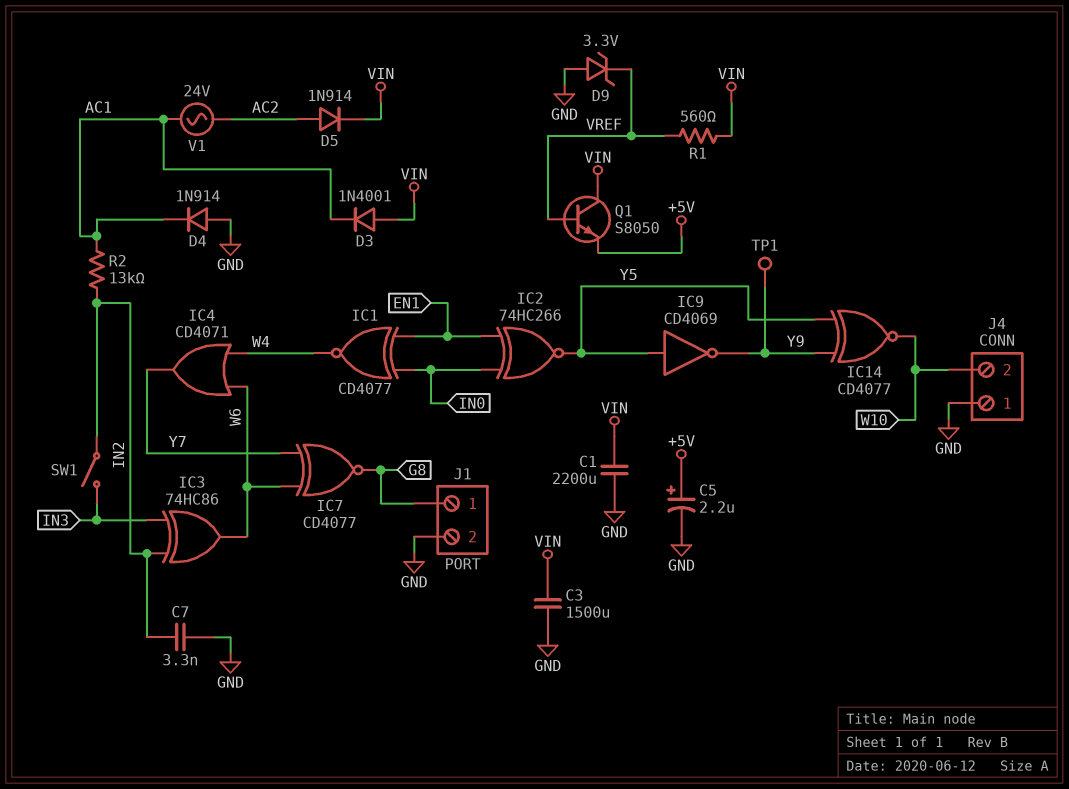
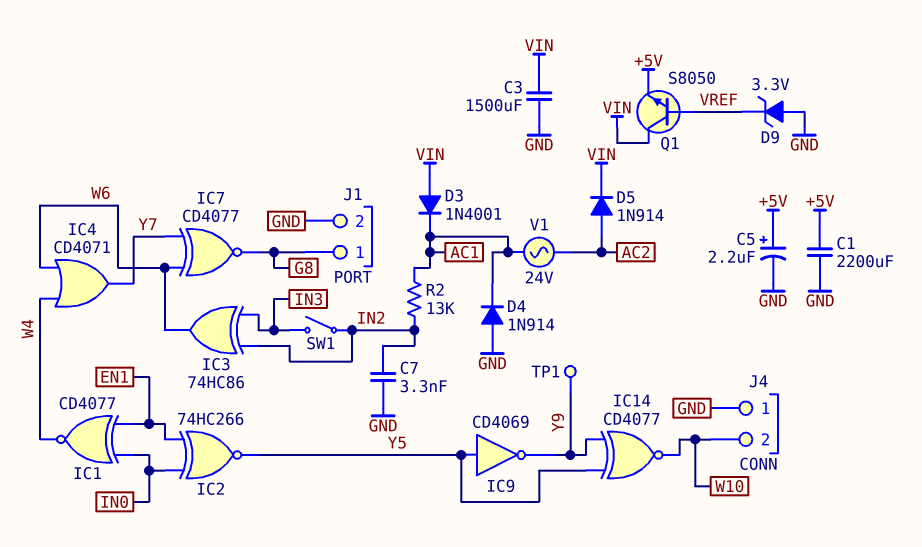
C1: 2200uF (GND, VIN) -> 2200uF (+5V, GND)
R1: 560 (VIN, VREF) -> none

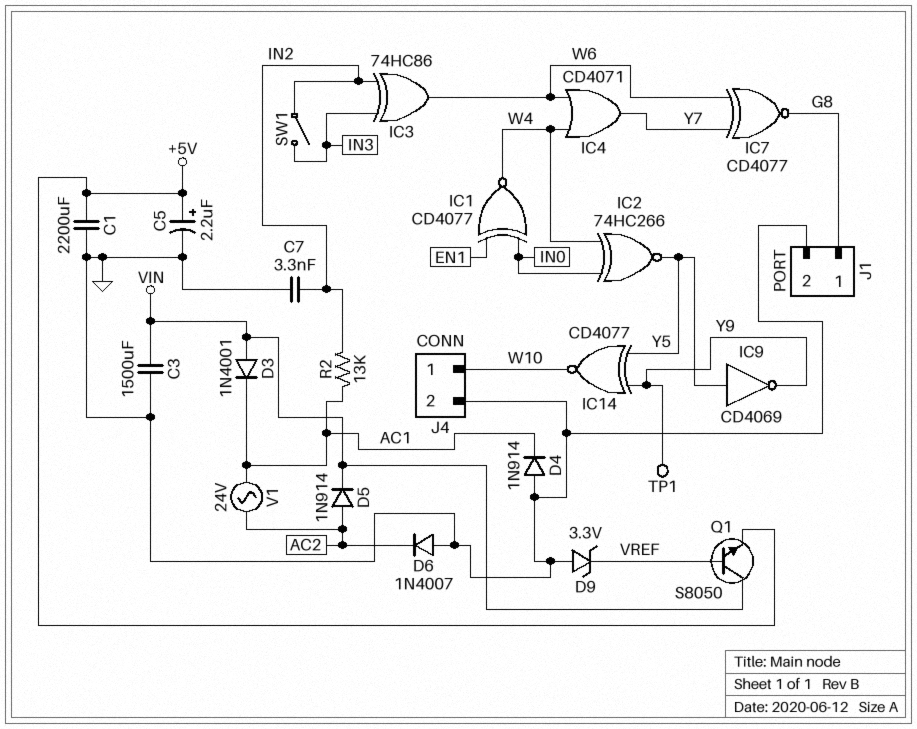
D6: none -> diode 1N4007 (A GND, K AC2)
IC2: XNOR 74HC266 (in EN1, in IN0, out Y5) -> XNOR 74HC266 (in IN0, in W4, out Y5)
J4 pin 1: GND -> W10
J4 pin 2: W10 -> GND

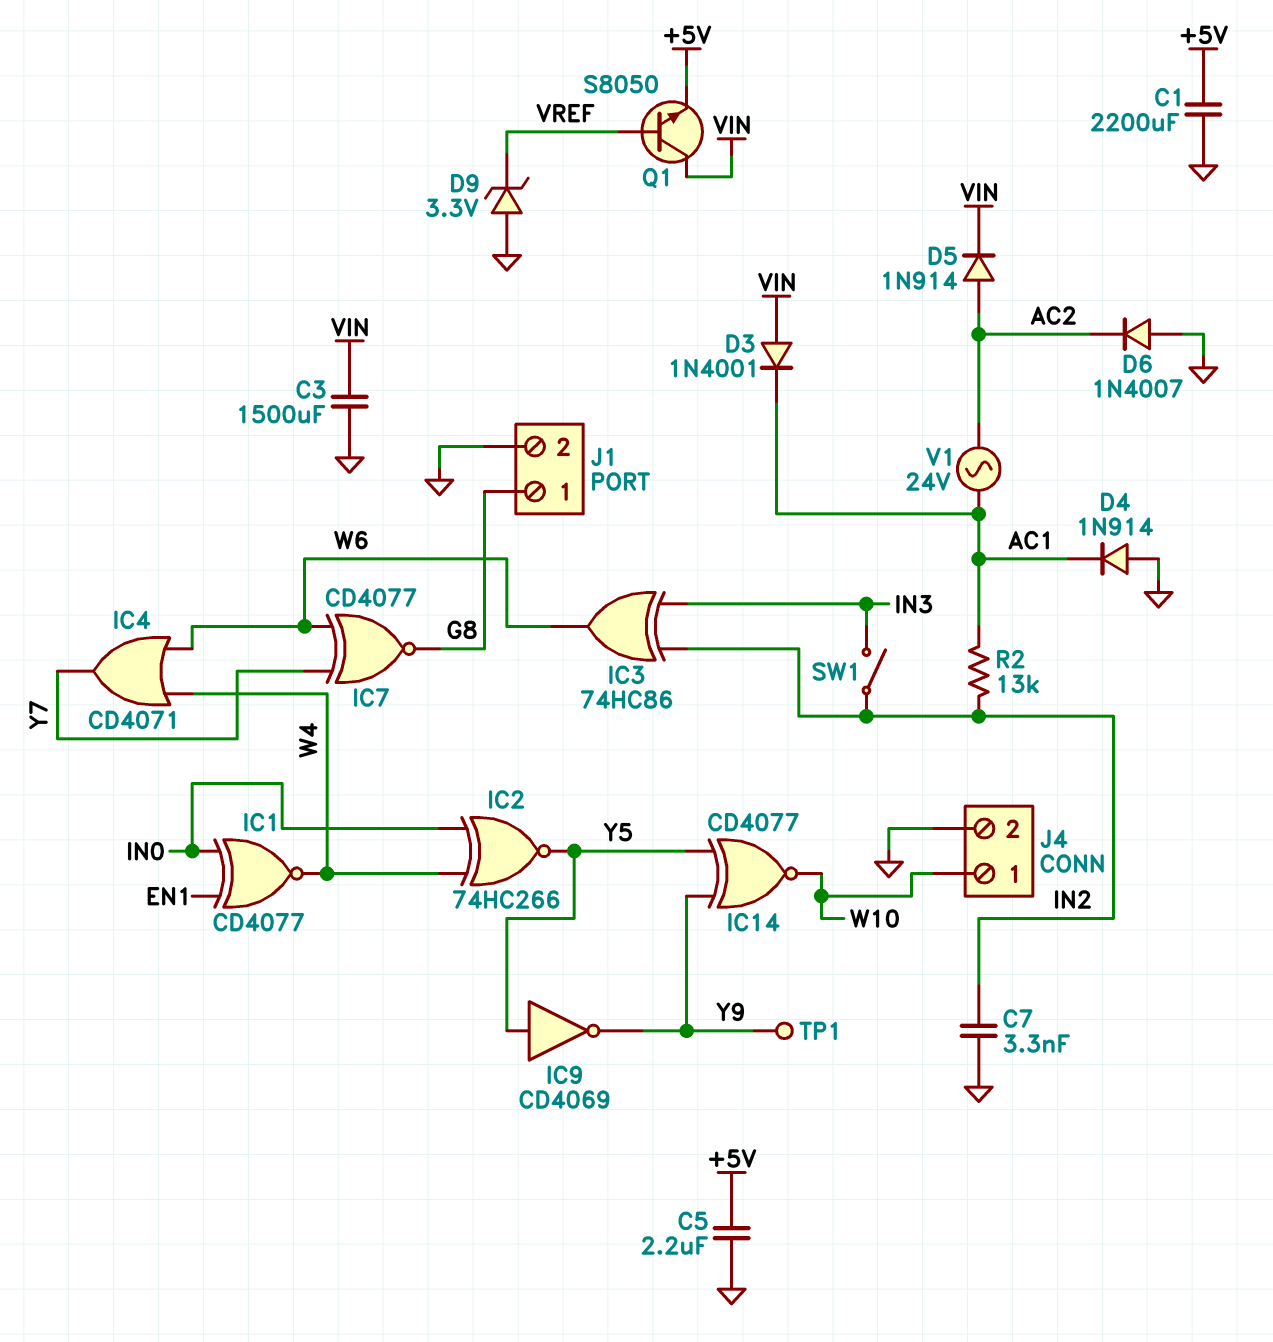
C5: 2.2uF (plus +5V, minus GND) -> 2.2uF (+5V, GND)

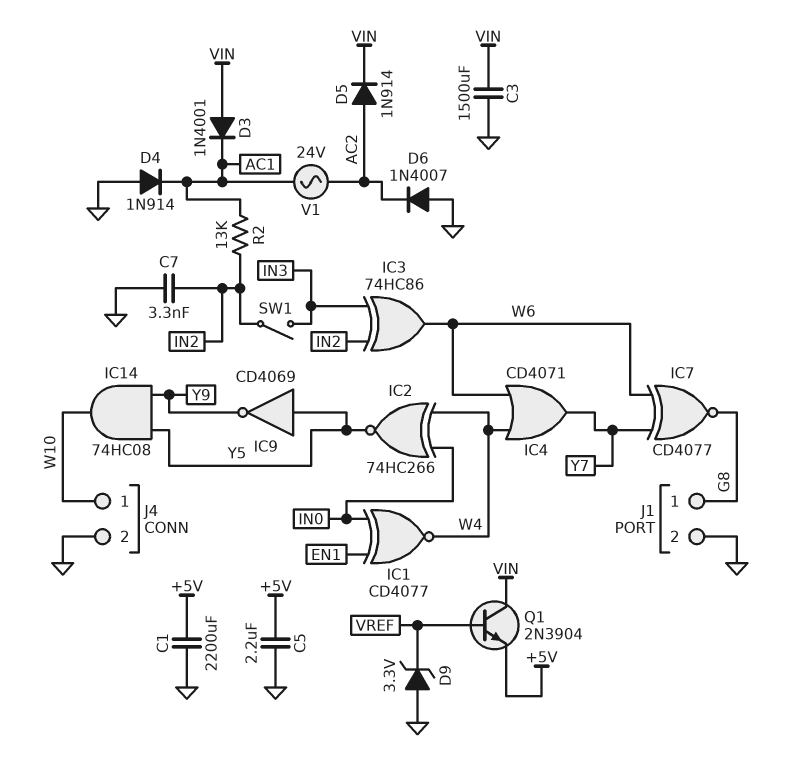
IC14: XNOR CD4077 (in Y5, in Y9, out W10) -> AND 74HC08 (in Y5, in Y9, out W10)
Q1: NPN S8050 (B VREF, C VIN, E +5V) -> NPN 2N3904 (B VREF, C VIN, E +5V)
TP1: test point (Y9) -> none

